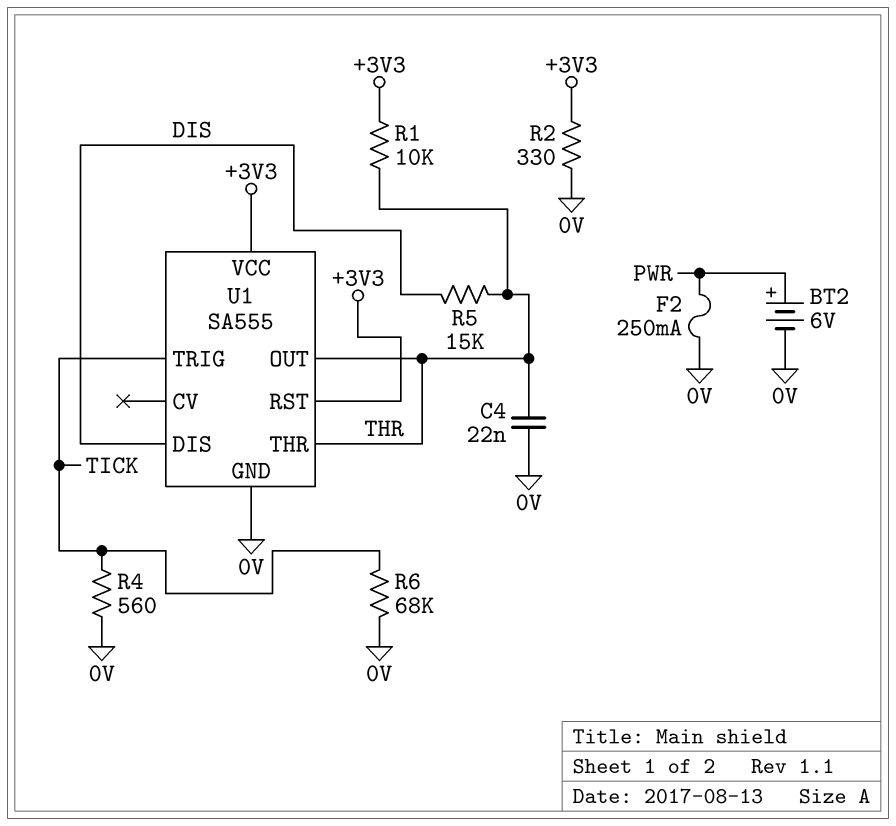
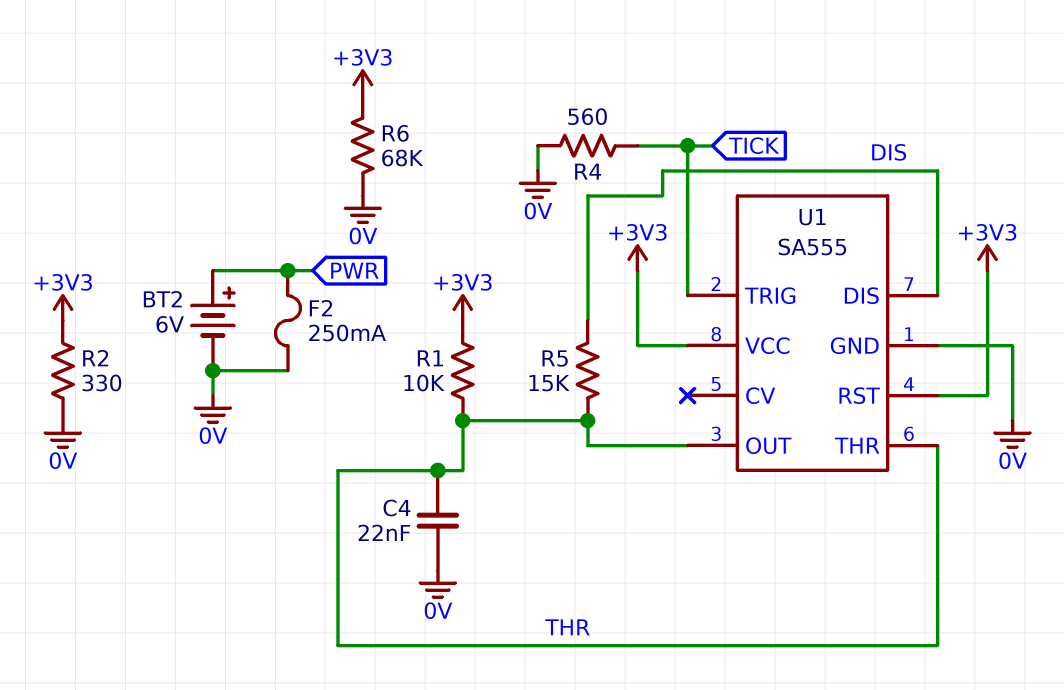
R6: 68k (0V, TICK) -> 68k (+3V3, 0V)

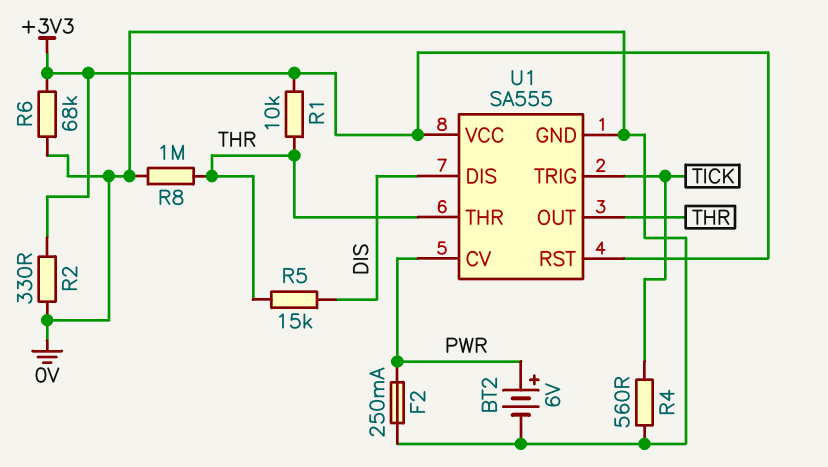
C4: 22nF (0V, THR) -> none
R8: none -> 1M (0V, THR)
U1 pin CV: none -> PWR

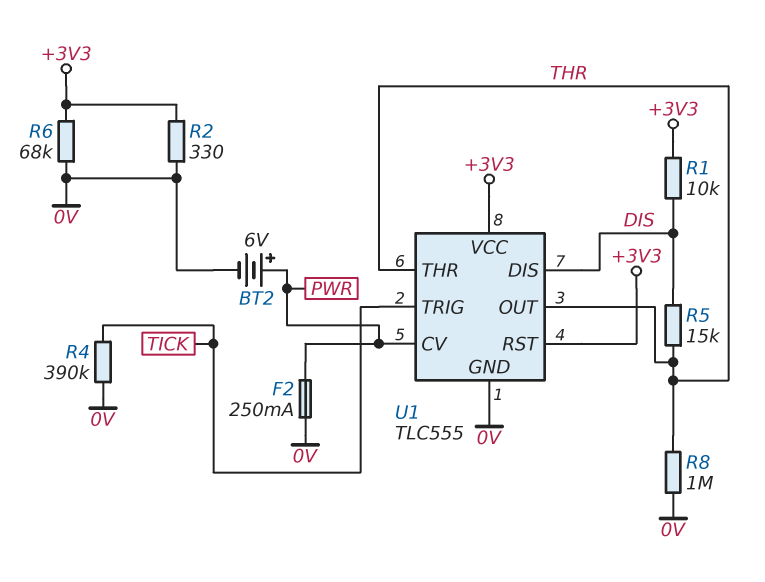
R1: 10k (+3V3, THR) -> 10k (+3V3, DIS)
R4: 560 (0V, TICK) -> 390k (0V, TICK)
U1: SA555 -> TLC555

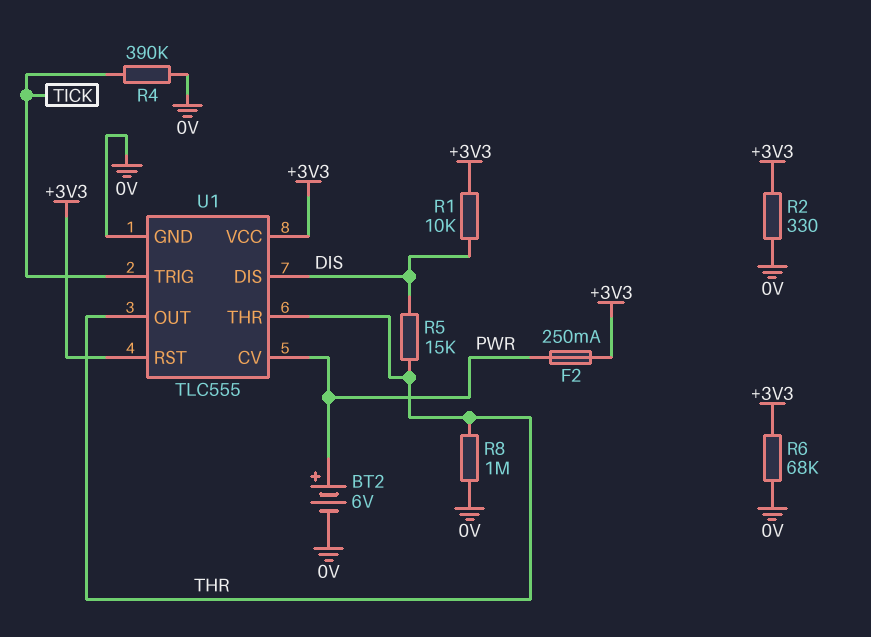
F2: 250mA (0V, PWR) -> 250mA (+3V3, PWR)

